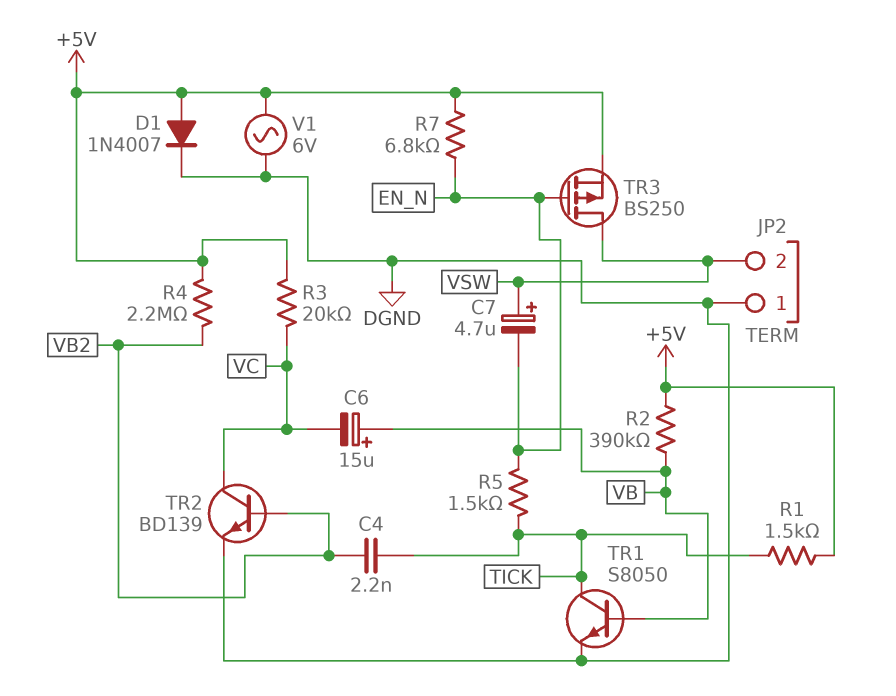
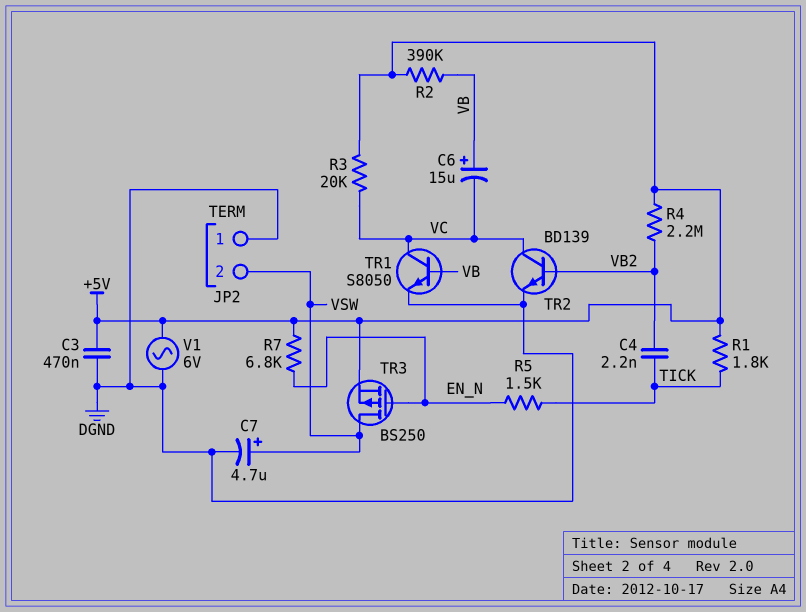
C3: none -> 470nF (+5V, DGND)
C7: 4.7uF (plus VSW, minus EN_N) -> 4.7uF (plus VSW, minus DGND)
D1: diode 1N4007 (A +5V, K DGND) -> none
R1: 1.5k (+5V, TICK) -> 1.8k (+5V, TICK)
TR1: NPN S8050 (B VB, C TICK, E DGND) -> NPN S8050 (B VB, C VC, E DGND)

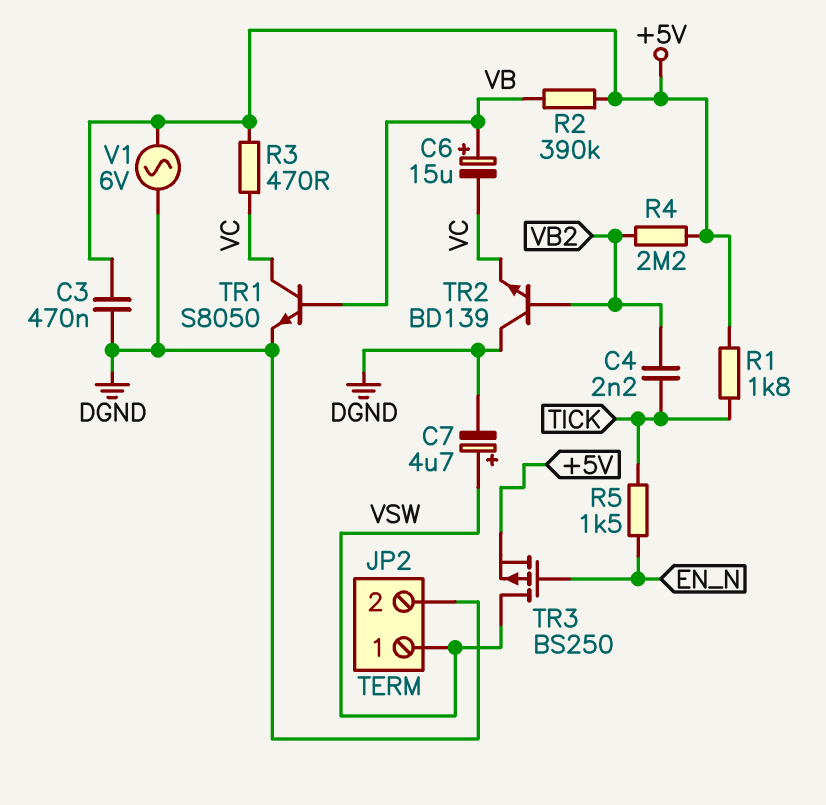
JP2 pin 1: DGND -> VSW
JP2 pin 2: VSW -> DGND
R3: 20k (+5V, VC) -> 470 (+5V, VC)
R7: 6.8k (+5V, EN_N) -> none
TR2: NPN BD139 (B VB2, C VC, E DGND) -> NPN BD139 (B VB2, C DGND, E VC)

